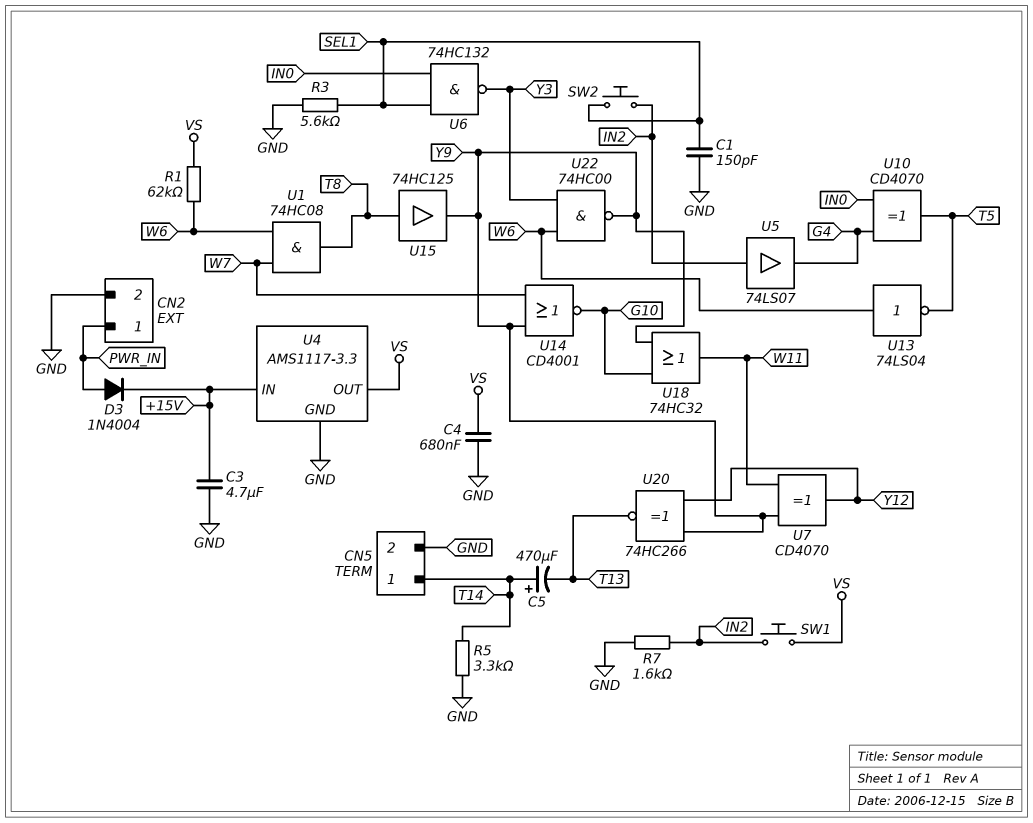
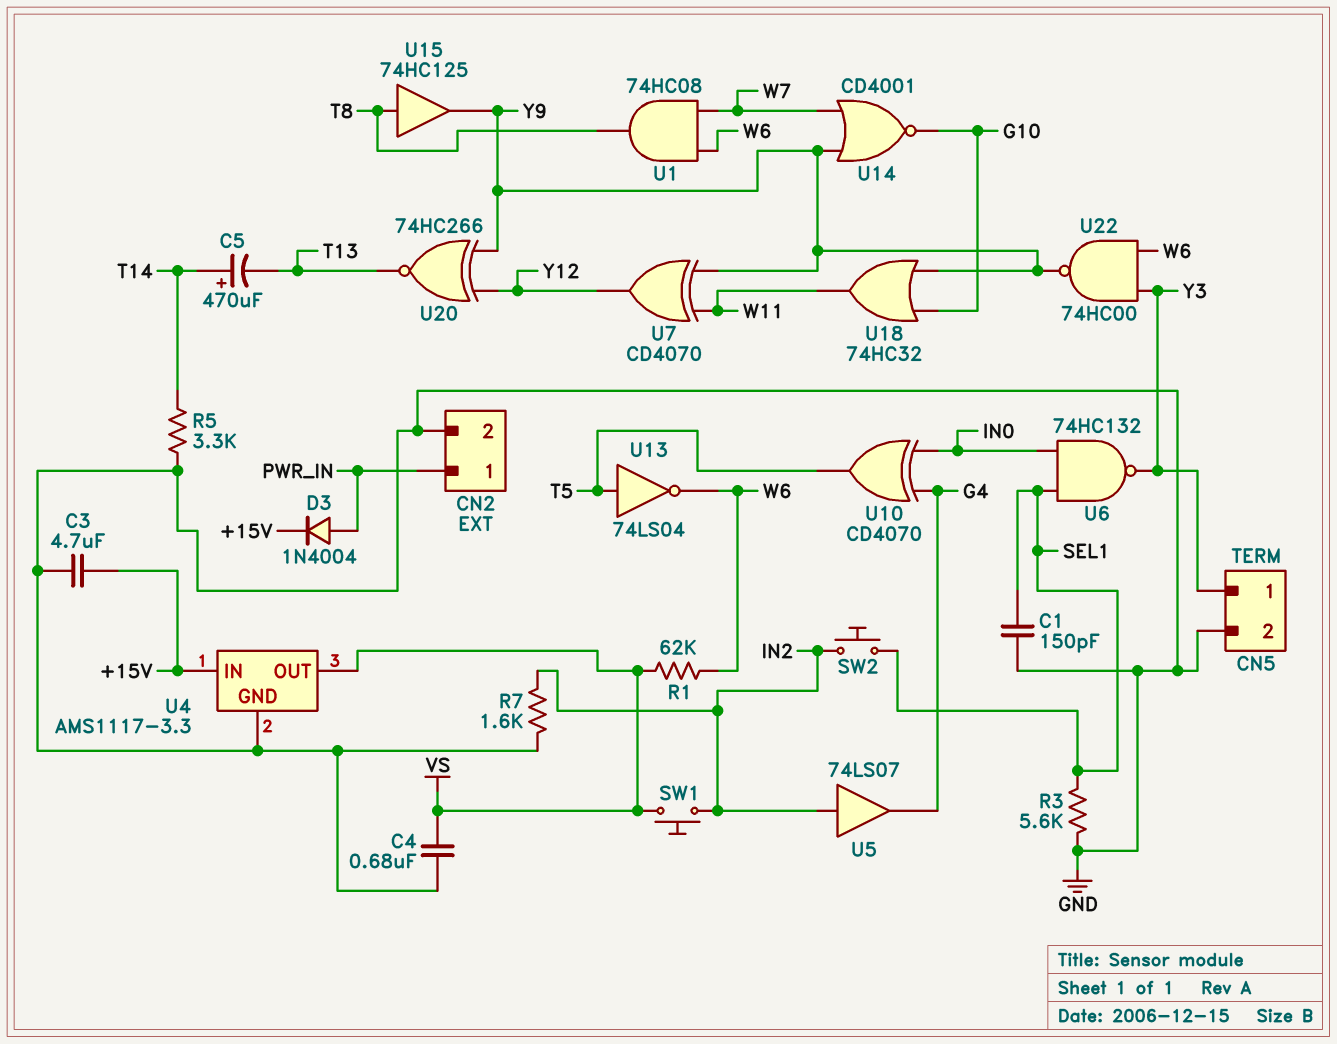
CN5 pin 1: T14 -> Y3
U13: NOT 74LS04 (in W6, out T5) -> NOT 74LS04 (in T5, out W6)

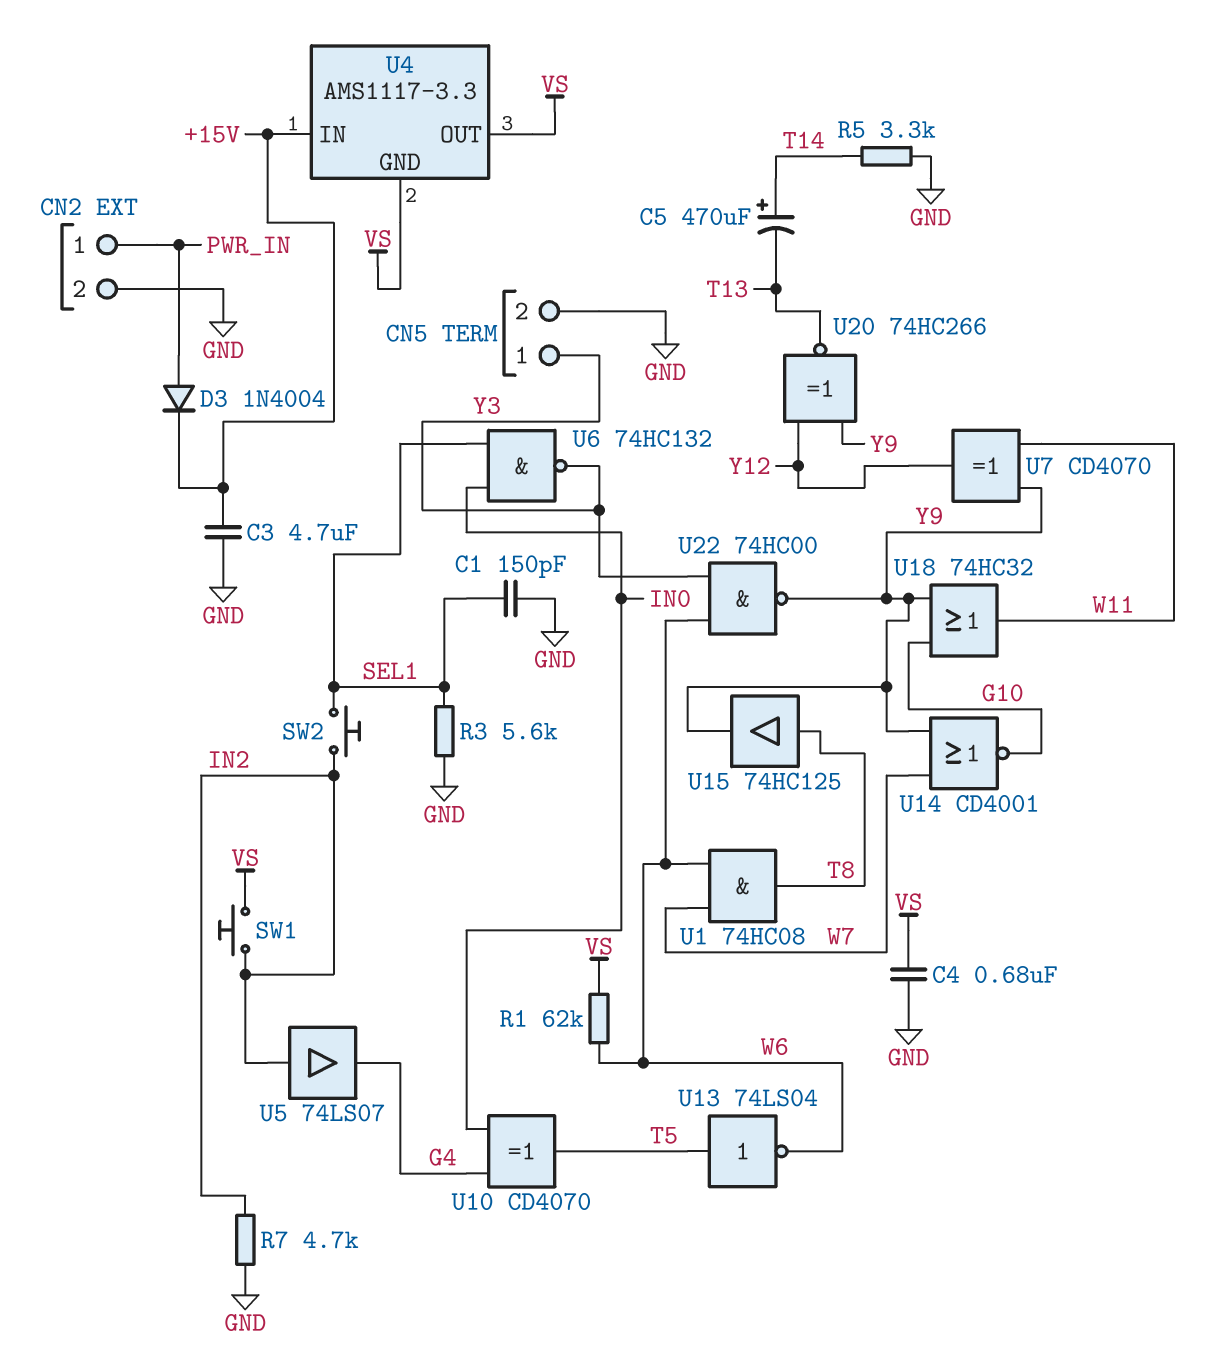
R7: 1.6k (GND, IN2) -> 4.7k (GND, IN2)
U4 pin GND: GND -> VS

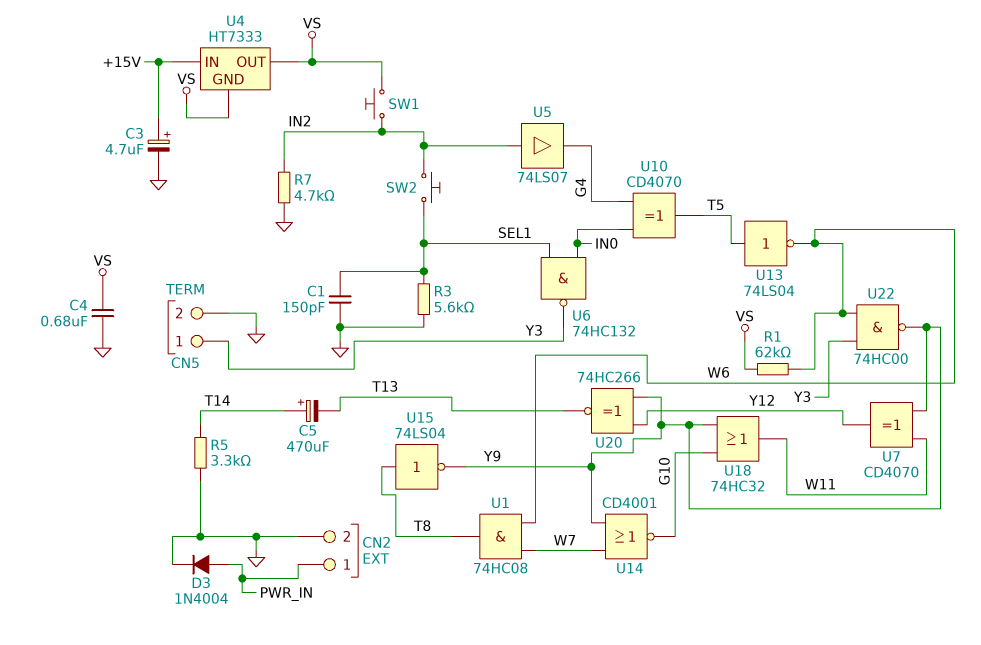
C3: 4.7uF (+15V, GND) -> 4.7uF (plus +15V, minus GND)
D3: diode 1N4004 (A PWR_IN, K +15V) -> diode 1N4004 (A PWR_IN, K GND)
U4: AMS1117-3.3 -> HT7333
U15: buffer 74HC125 (in T8, out Y9) -> NOT 74LS04 (in T8, out Y9)

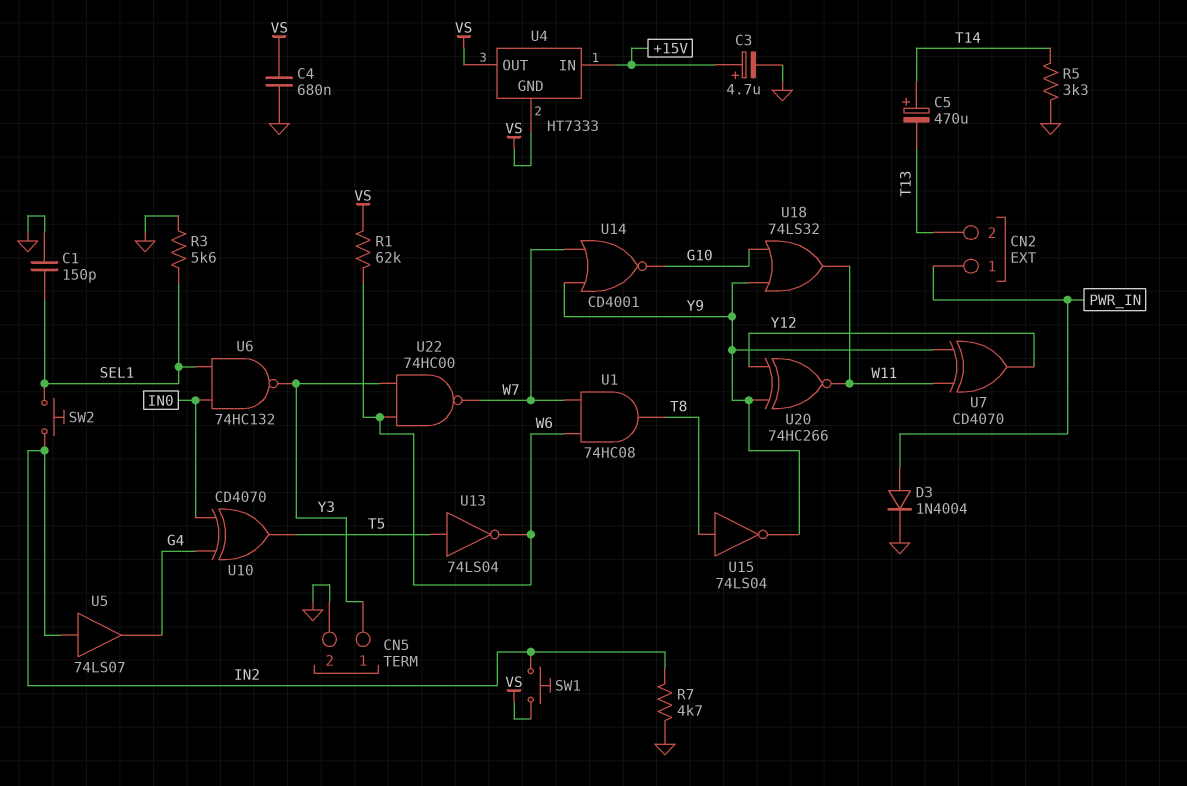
CN2 pin 2: GND -> T13
U18: OR 74HC32 (in G10, in Y9, out W11) -> OR 74LS32 (in G10, in Y9, out W11)
U20: XNOR 74HC266 (in Y9, in Y12, out T13) -> XNOR 74HC266 (in Y9, in Y12, out W11)
U22: NAND 74HC00 (in W6, in Y3, out Y9) -> NAND 74HC00 (in W6, in Y3, out W7)

